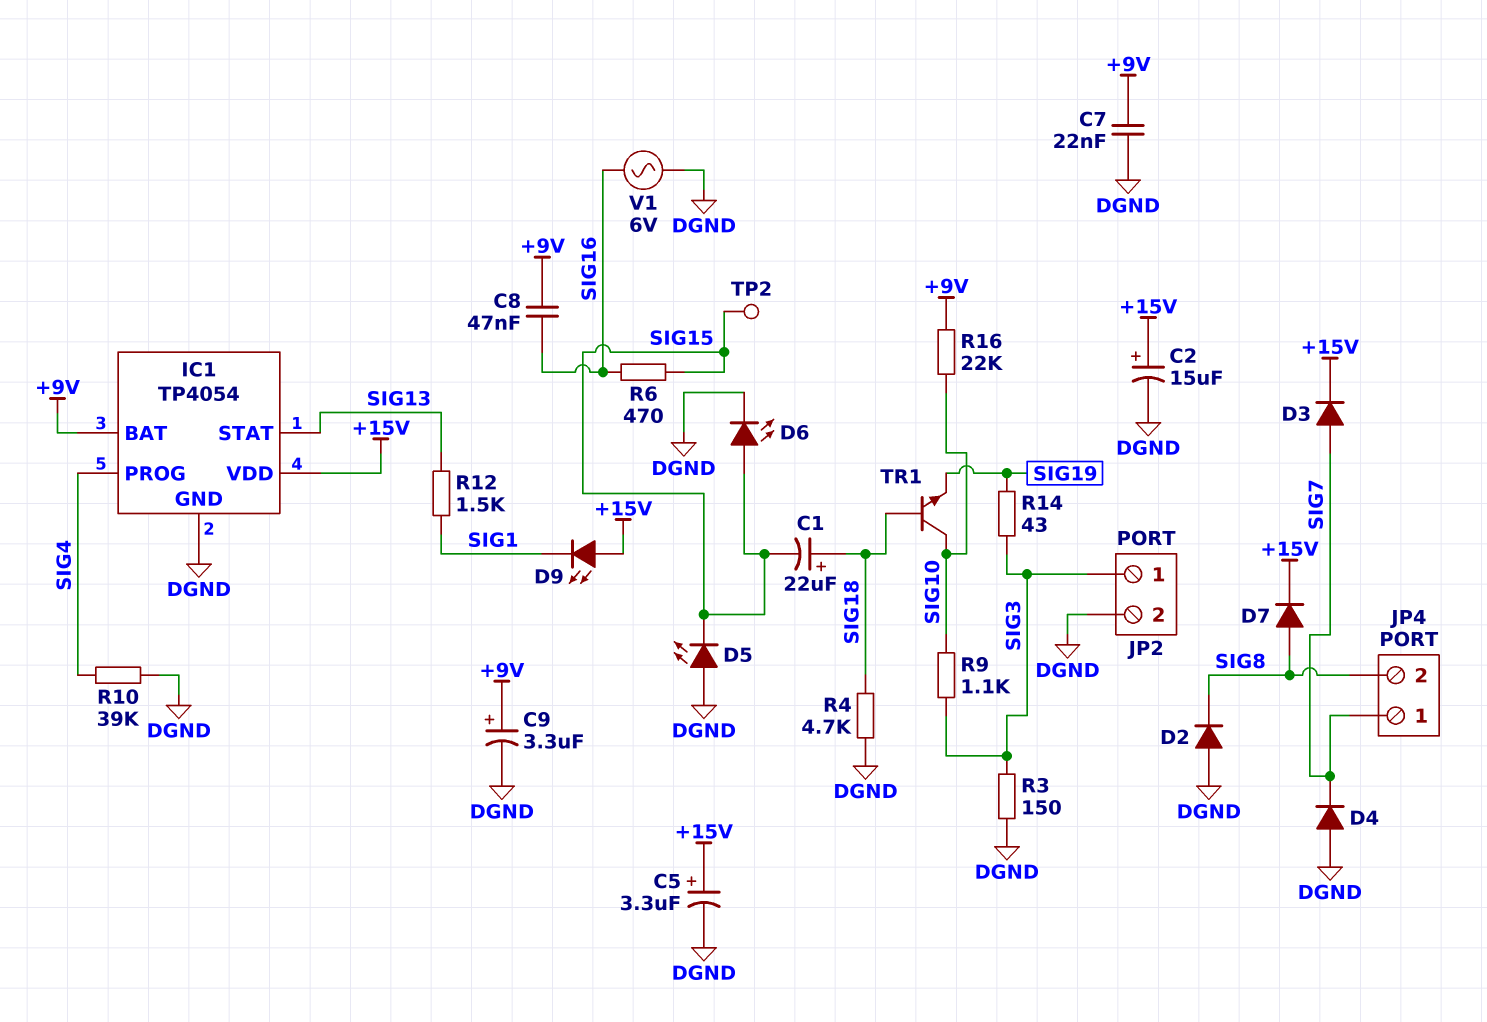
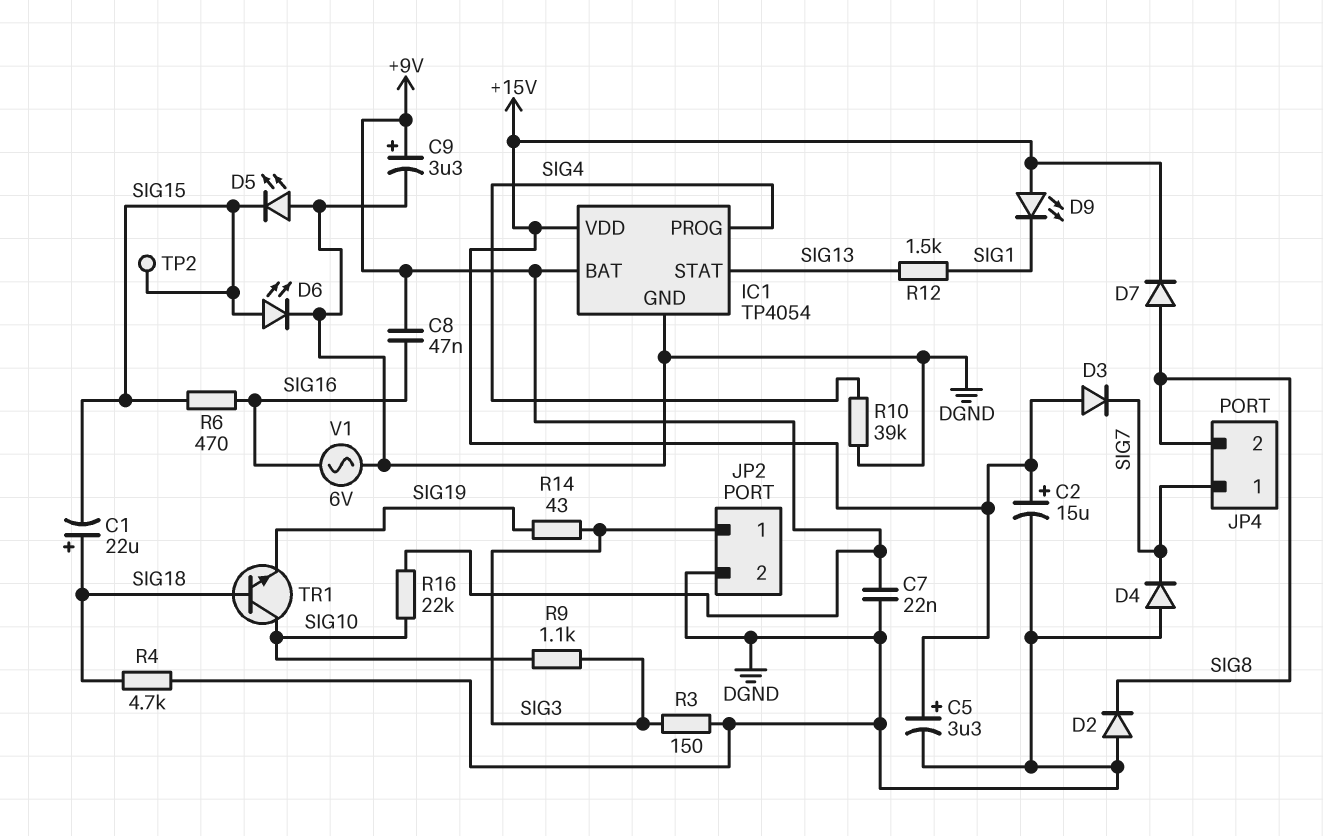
D3: diode (A SIG7, K +15V) -> diode (A +15V, K SIG7)

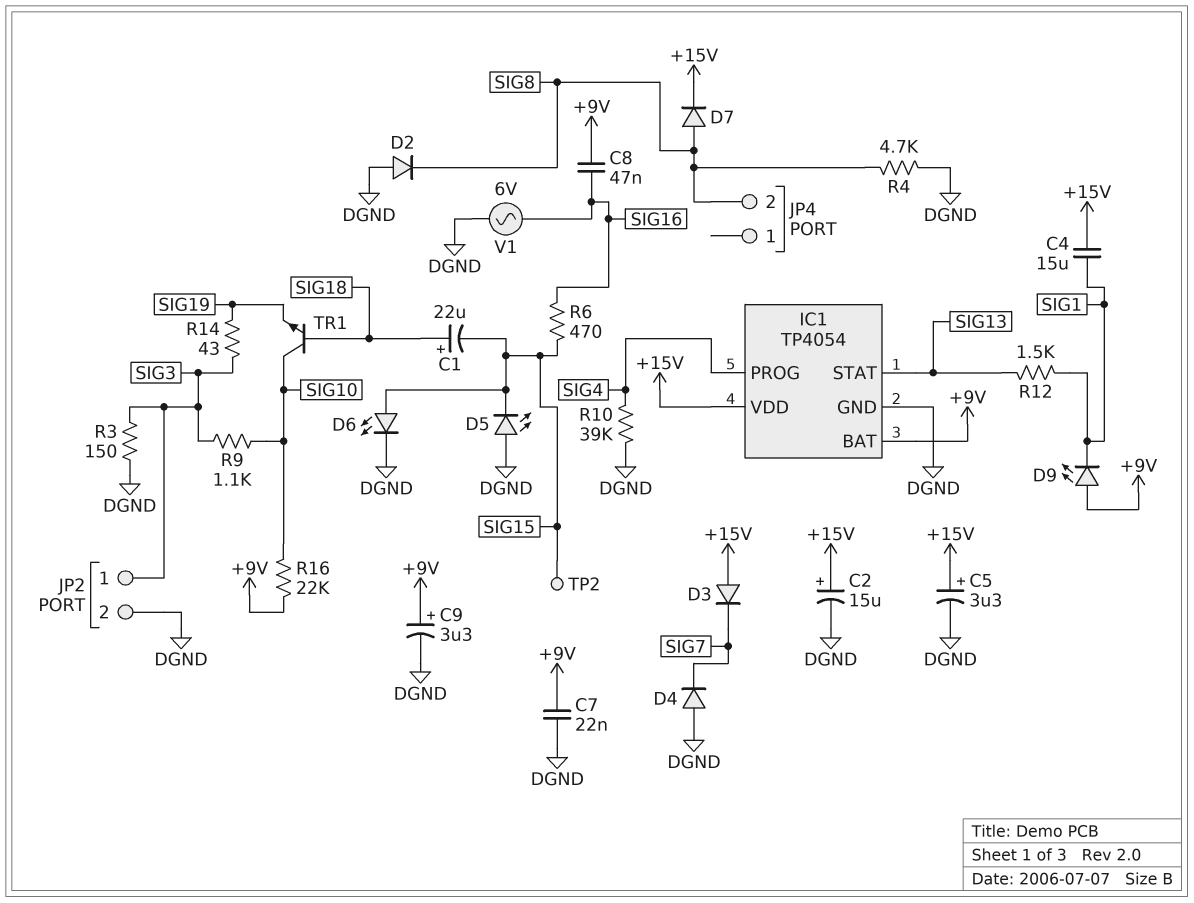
C4: none -> 15uF (+15V, SIG1)
D9: LED (A +15V, K SIG1) -> LED (A +9V, K SIG1)
JP4 pin 1: SIG7 -> none
R4: 4.7k (DGND, SIG18) -> 4.7k (DGND, SIG8)

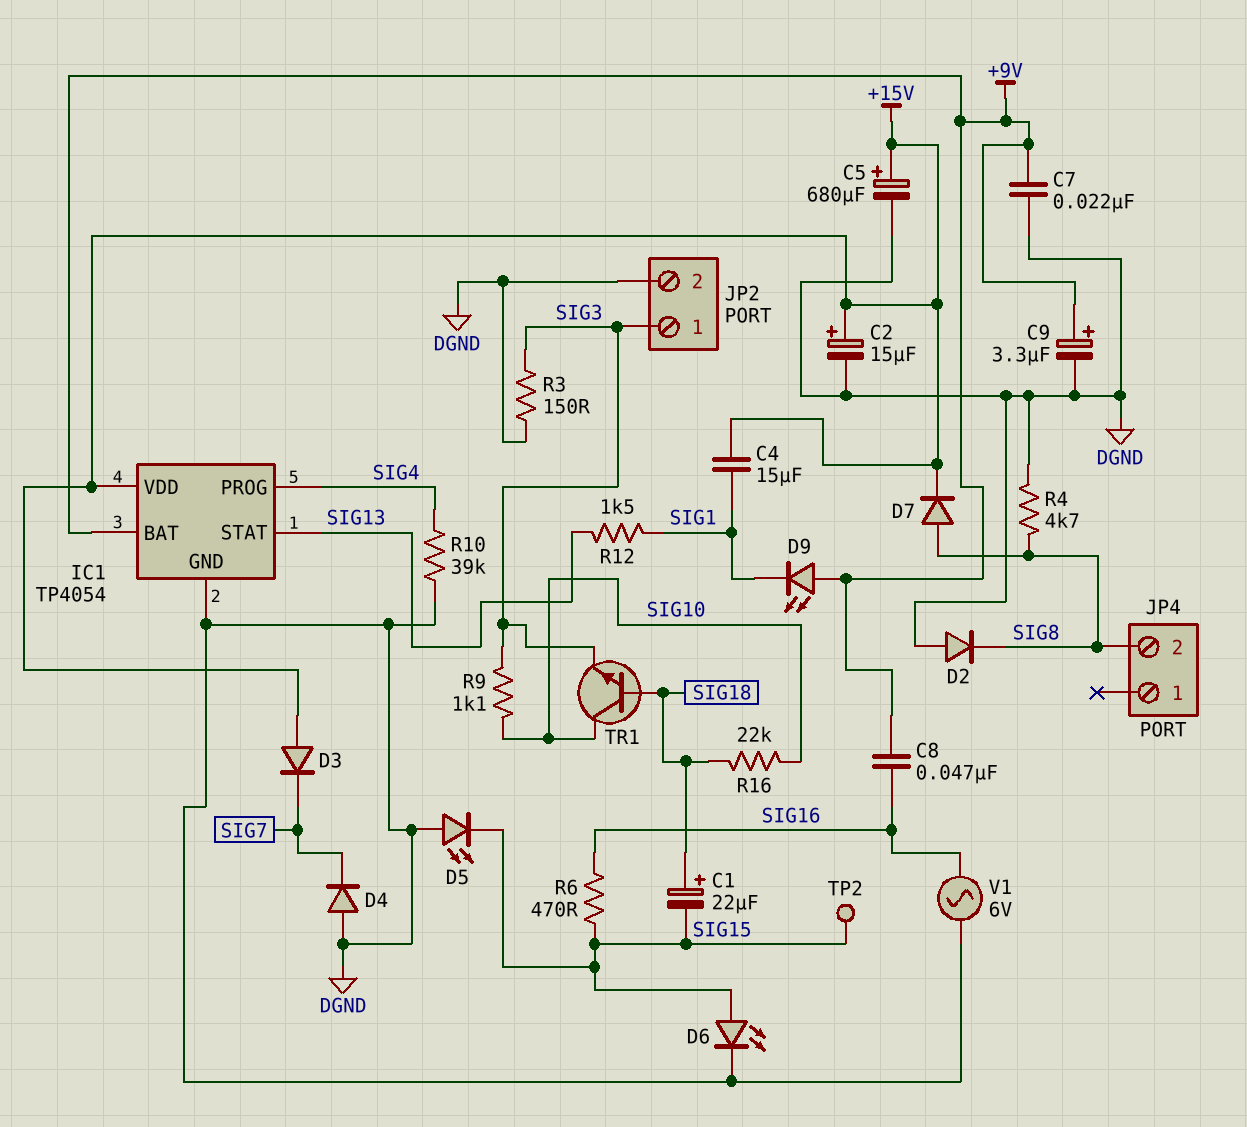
C5: 3.3uF (plus +15V, minus DGND) -> 680uF (plus +15V, minus DGND)
R14: 43 (SIG3, SIG19) -> none
R16: 22k (+9V, SIG10) -> 22k (SIG10, SIG18)
TR1: NPN (B SIG18, C SIG10, E SIG19) -> NPN (B SIG18, C SIG10, E SIG3)

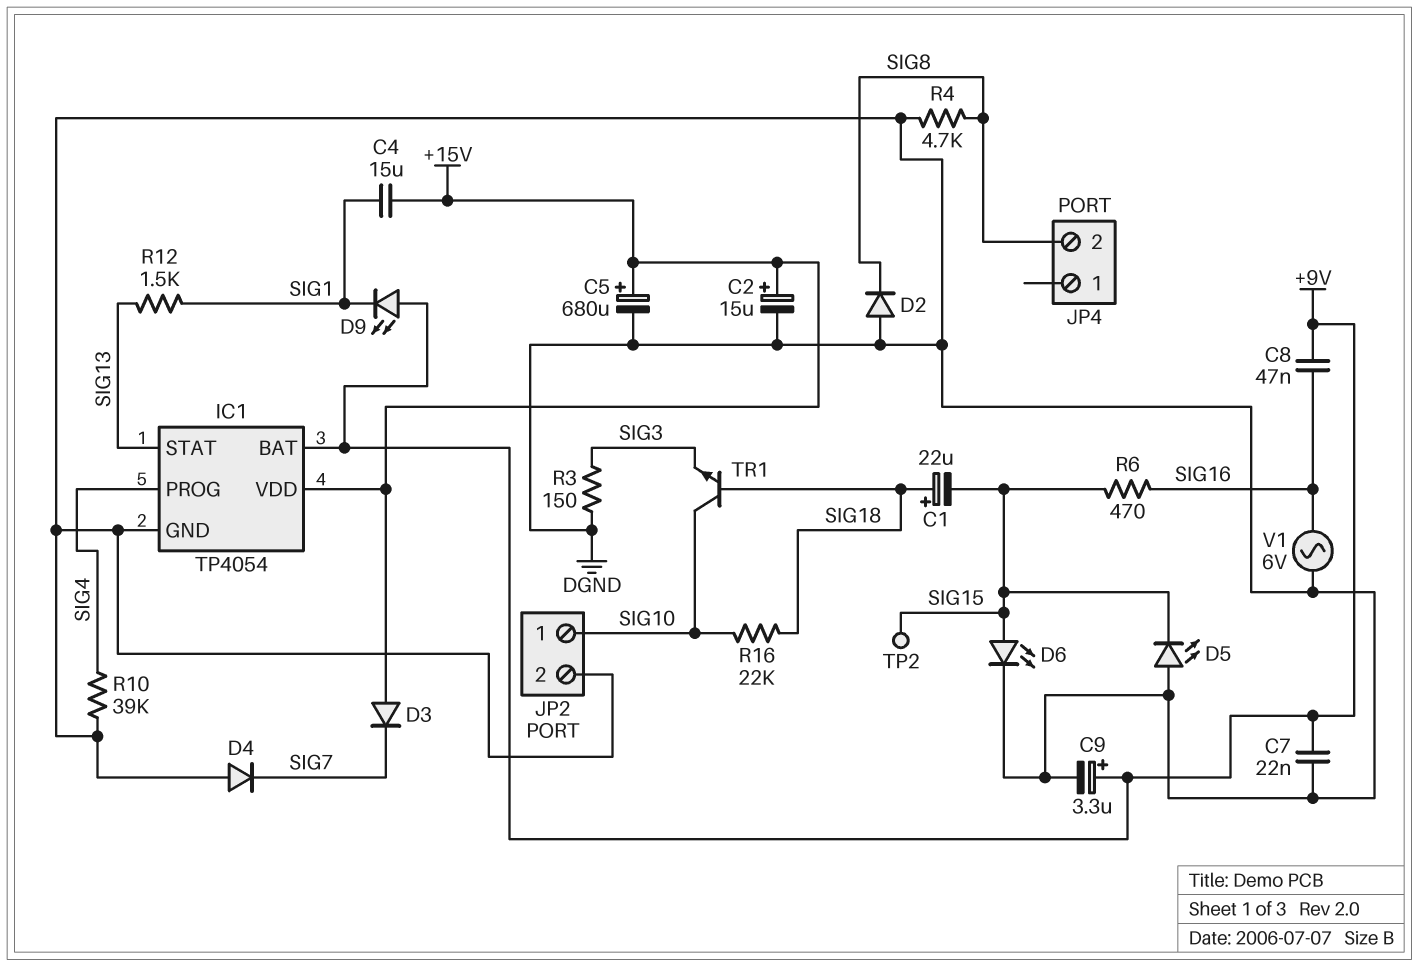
D7: diode (A SIG8, K +15V) -> none
JP2 pin 1: SIG3 -> SIG10
R9: 1.1k (SIG3, SIG10) -> none

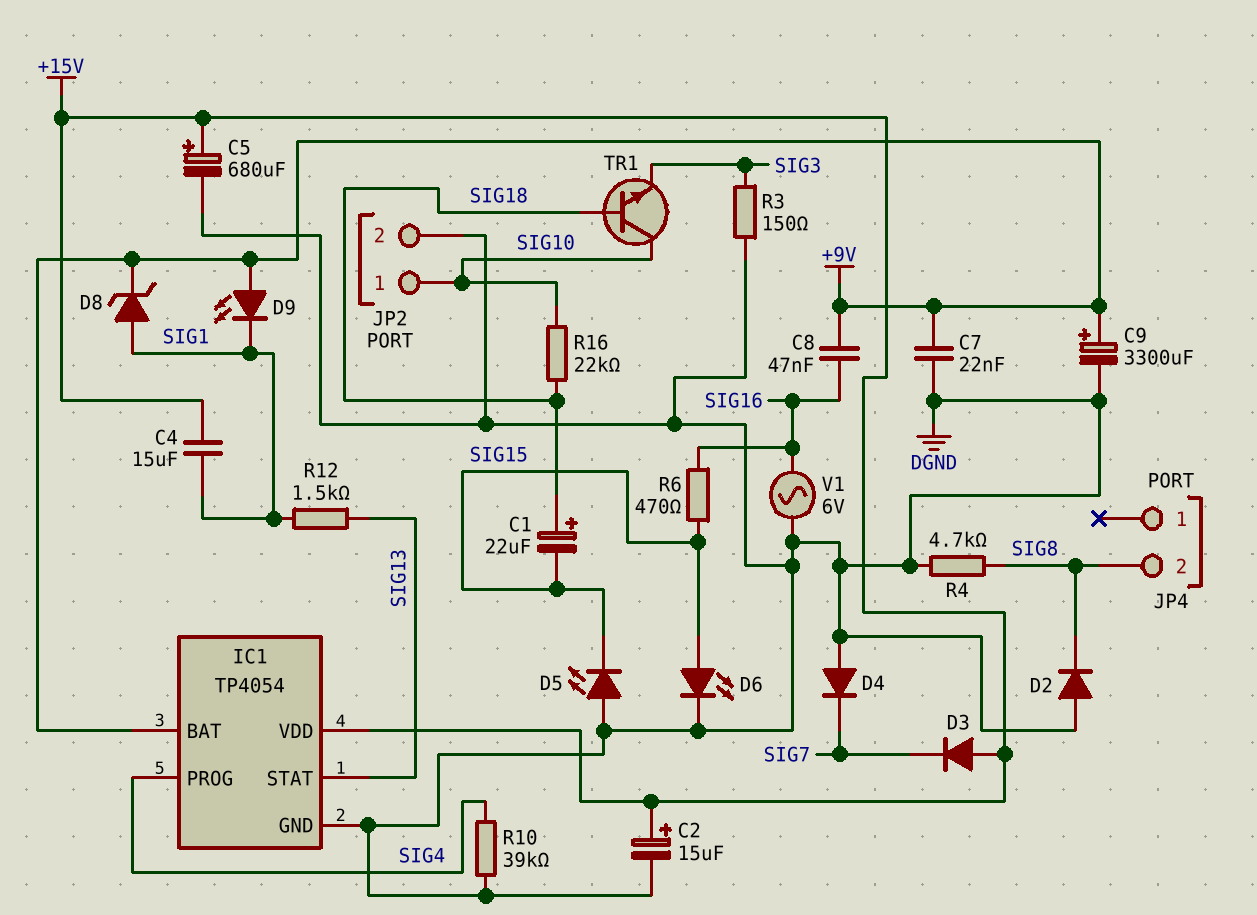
C9: 3.3uF (plus +9V, minus DGND) -> 3300uF (plus +9V, minus DGND)
D8: none -> zener (A SIG1, K +9V)
TP2: test point (SIG15) -> none

